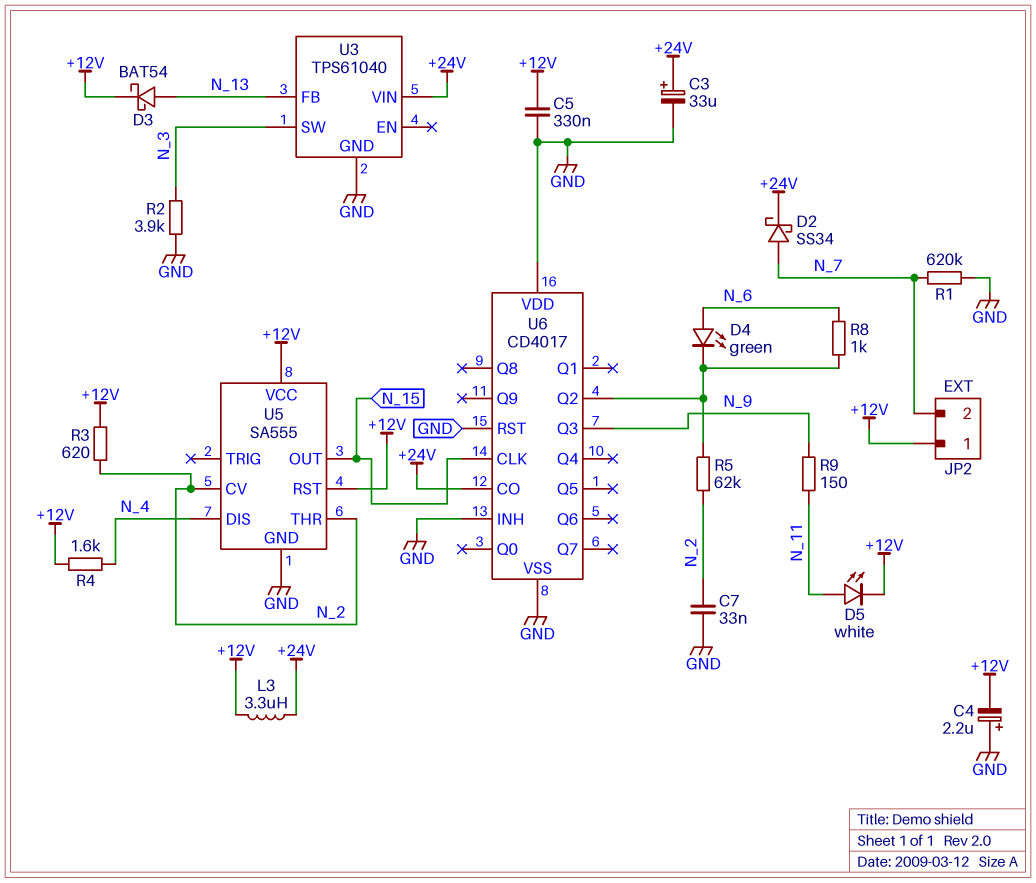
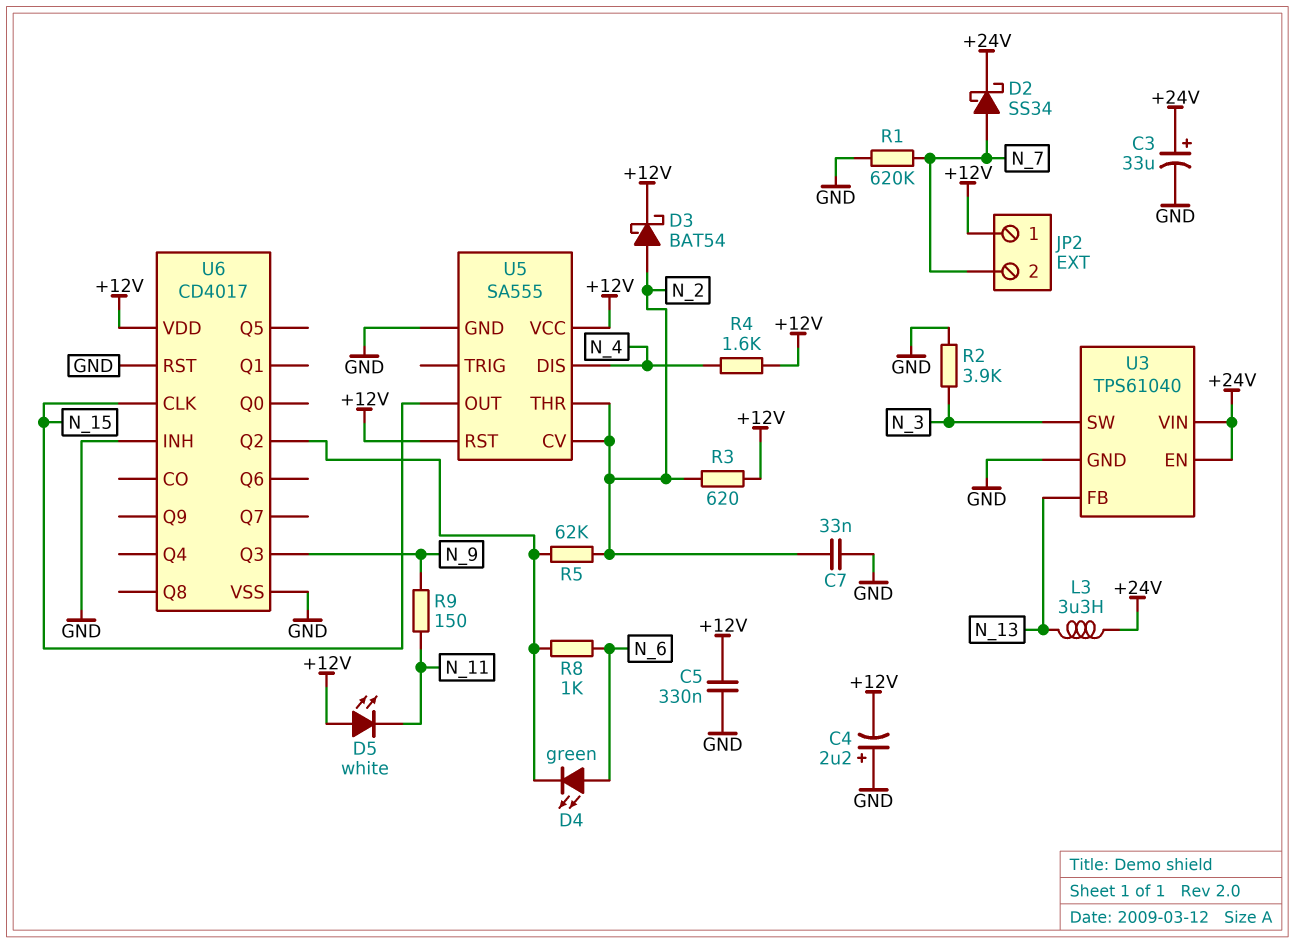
D3: schottky BAT54 (A N_13, K +12V) -> schottky BAT54 (A N_2, K +12V)
D5: LED white (A N_11, K +12V) -> LED white (A +12V, K N_11)
L3: 3.3uH (+12V, +24V) -> 3.3uH (+24V, N_13)
U3 pin EN: none -> +24V
U6 pin CO: +24V -> none
U6 pin VDD: GND -> +12V

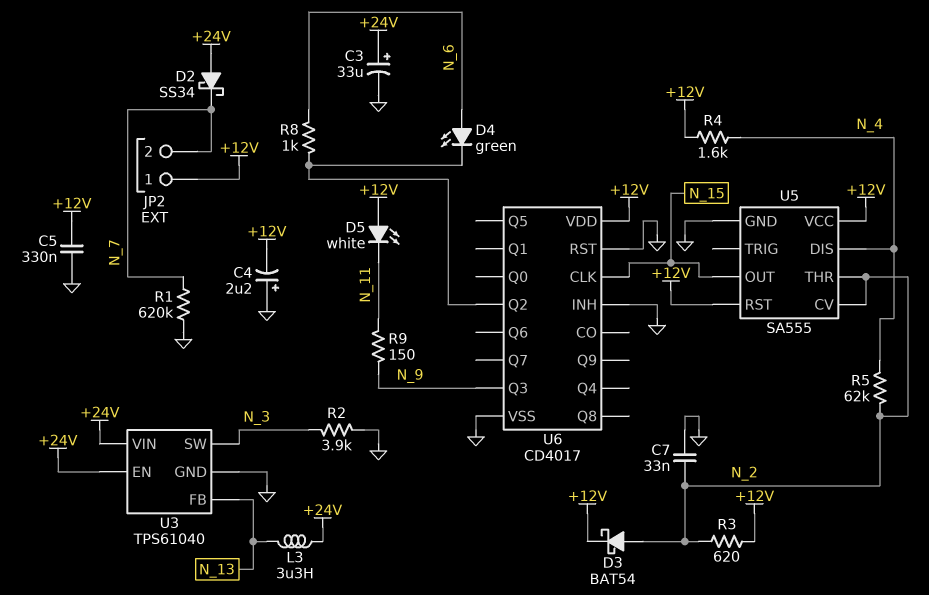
D2: schottky SS34 (A N_7, K +24V) -> schottky SS34 (A +24V, K N_7)
R5: 62k (N_2, U6/Q2) -> 62k (N_2, N_4)

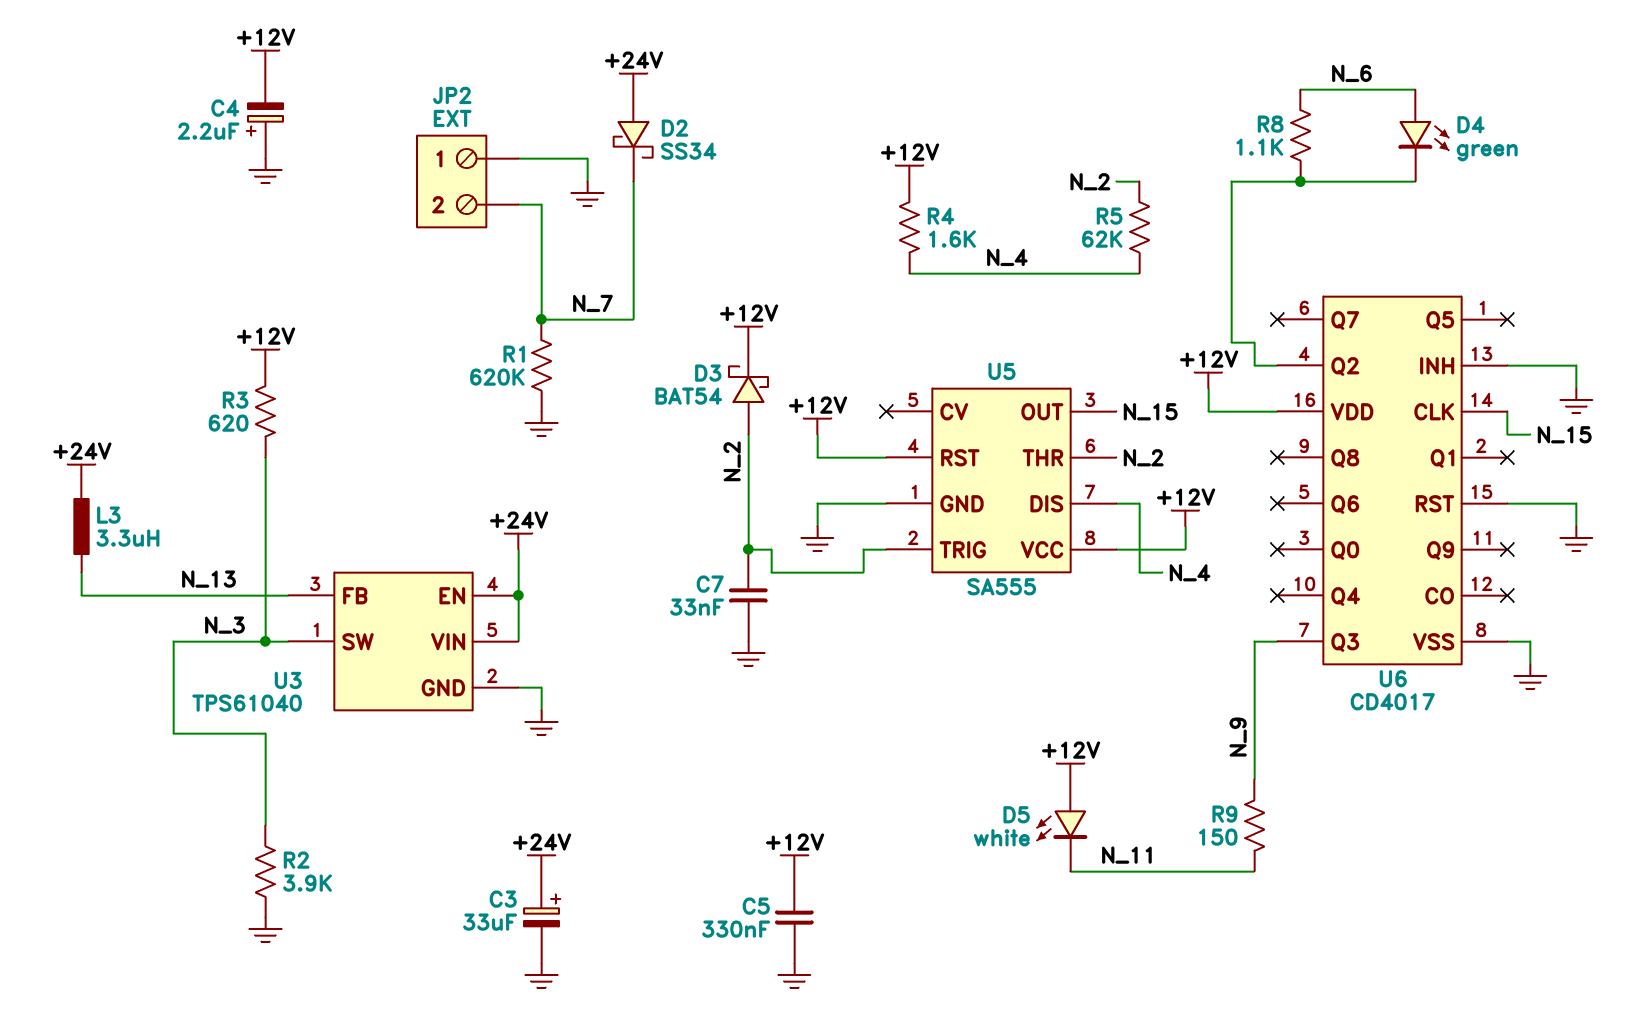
JP2 pin 1: +12V -> GND
R3: 620 (+12V, N_2) -> 620 (+12V, N_3)
R8: 1k (N_6, U6/Q2) -> 1.1k (N_6, U6/Q2)
U5 pin CV: N_2 -> none
U5 pin TRIG: none -> N_2

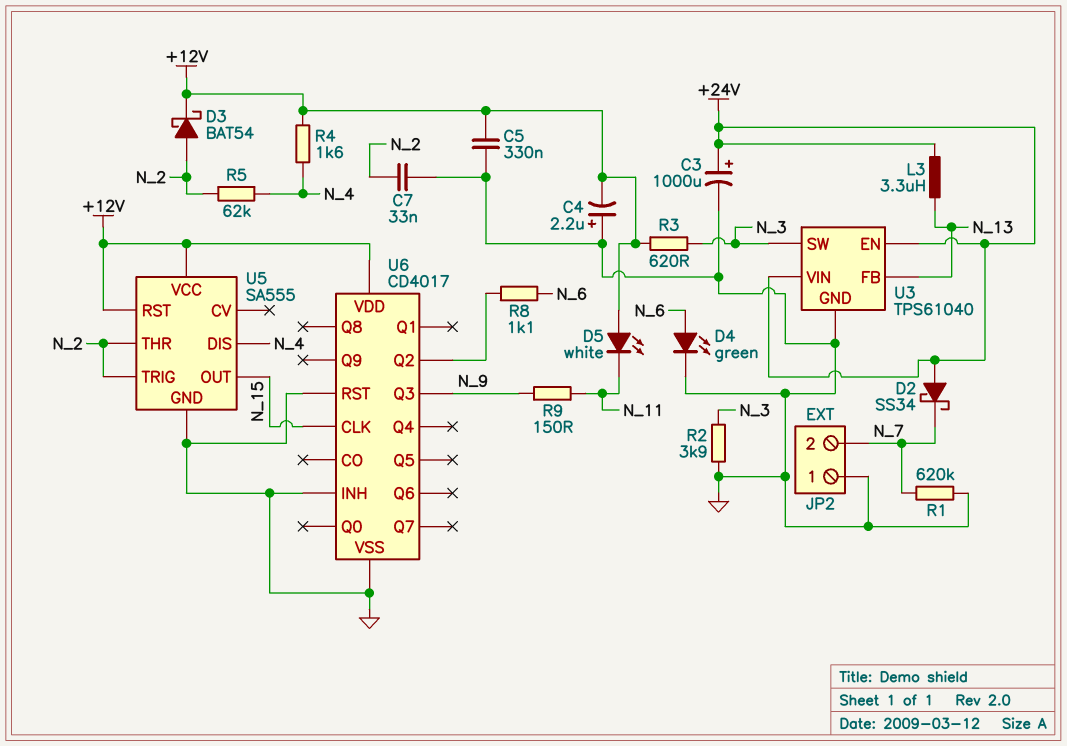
C3: 33uF (plus +24V, minus GND) -> 1000uF (plus +24V, minus GND)
D4: LED green (A N_6, K U6/Q2) -> LED green (A N_6, K GND)

